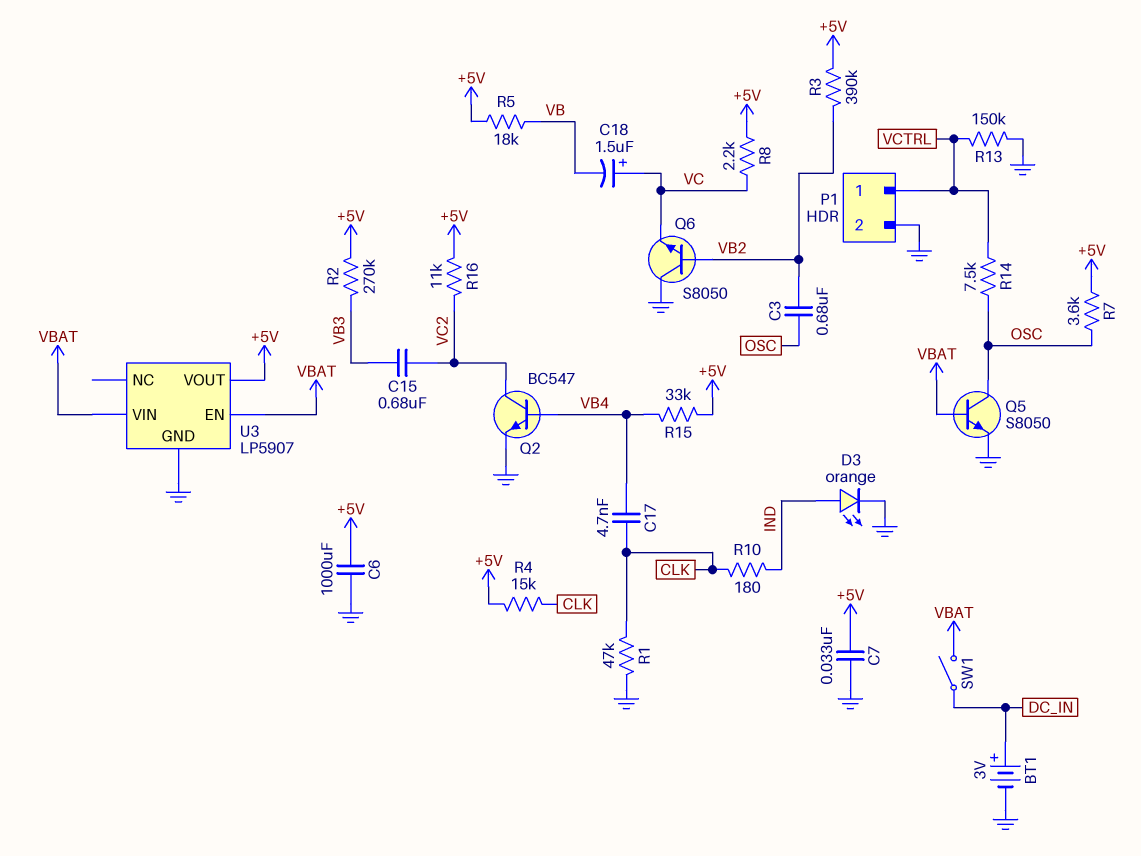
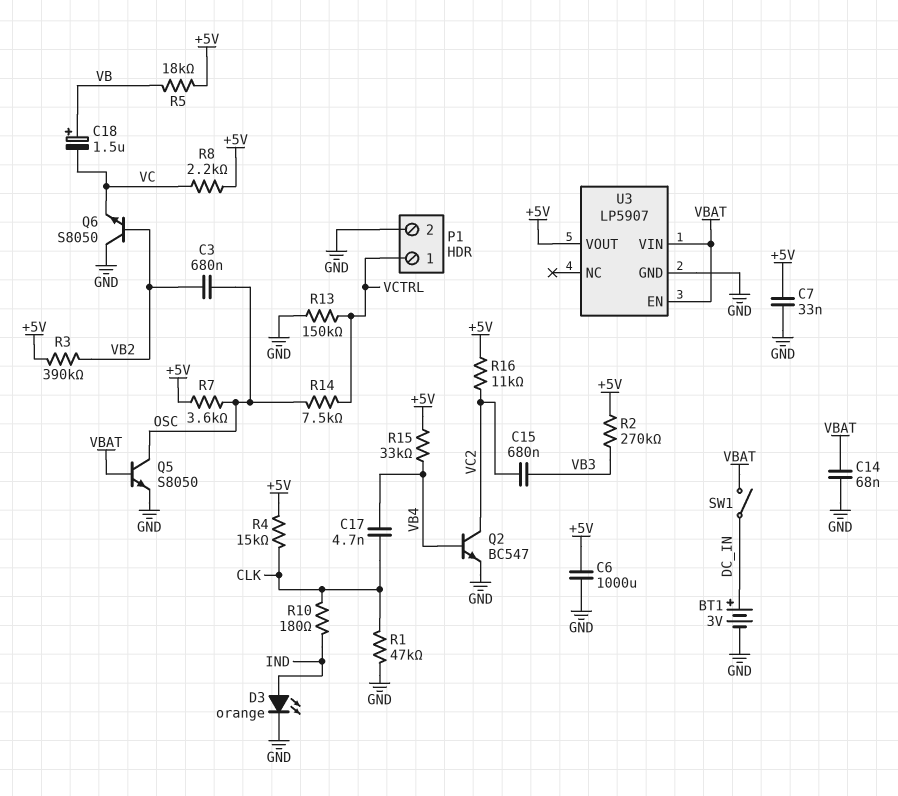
C14: none -> 68nF (GND, VBAT)
C18: 1.5uF (plus VC, minus VB) -> 1.5uF (plus VB, minus VC)

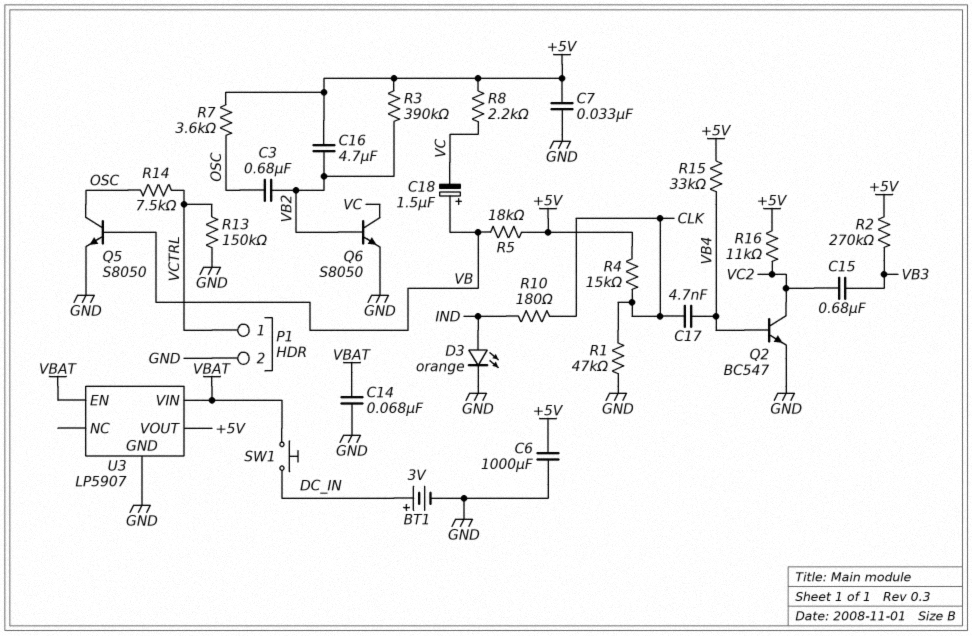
C16: none -> 4.7uF (+5V, VB2)
Q5: NPN S8050 (B VBAT, C OSC, E GND) -> NPN S8050 (B VB, C OSC, E GND)
Q6: NPN S8050 (B VB2, C GND, E VC) -> NPN S8050 (B VB2, C VC, E GND)
SW1: switch (DC_IN, VBAT) -> button (DC_IN, VBAT)

